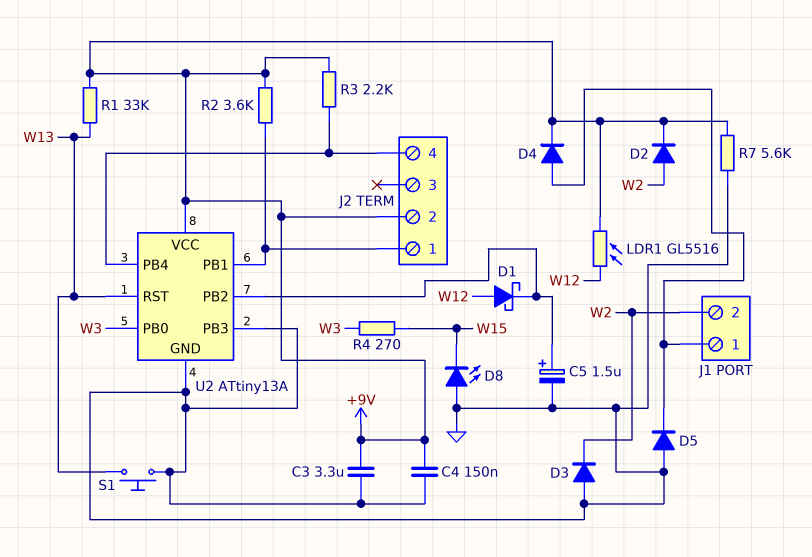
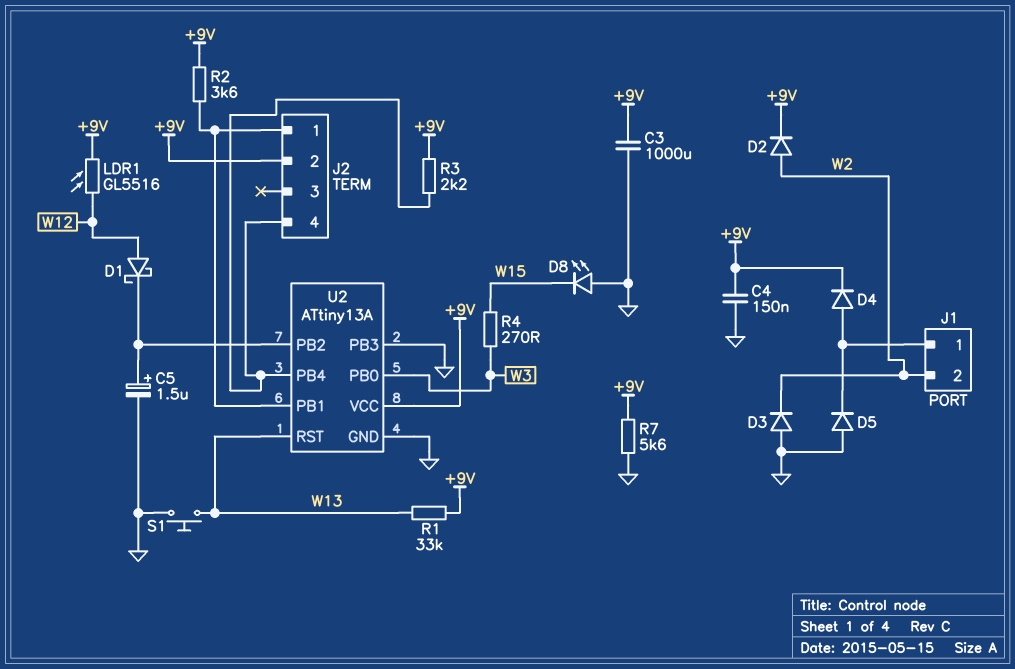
C3: 3.3uF (+9V, GND) -> 1000uF (+9V, GND)

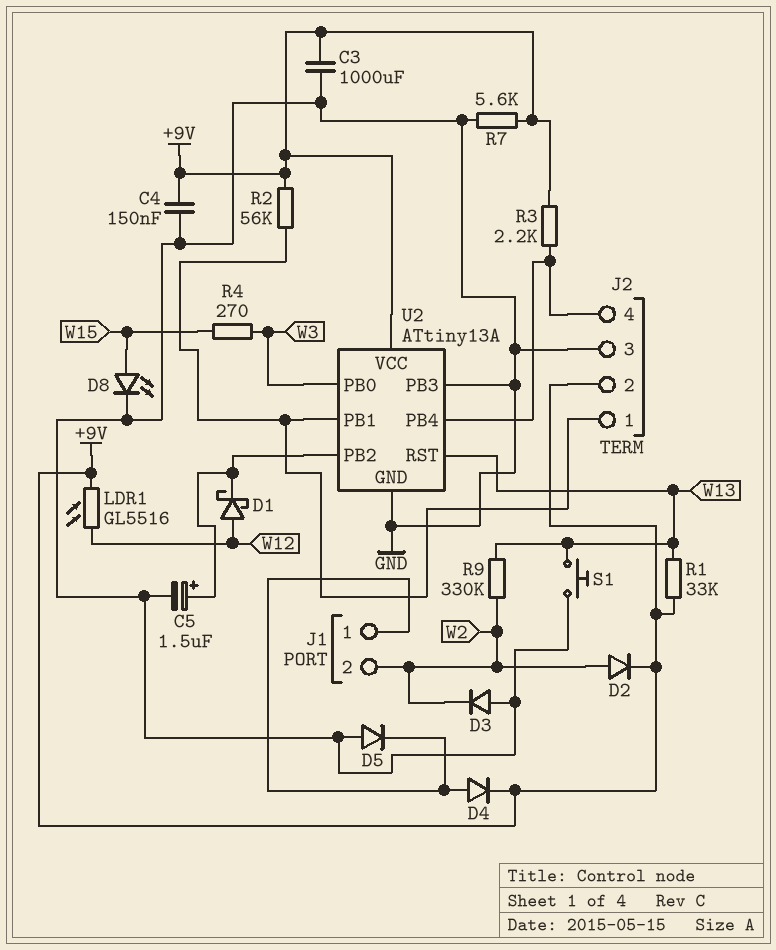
D8: LED (A GND, K W15) -> LED (A W15, K GND)
J2 pin 3: none -> GND
R2: 3.6k (+9V, J2/1) -> 56k (+9V, J2/1)
R9: none -> 330k (W2, W13)

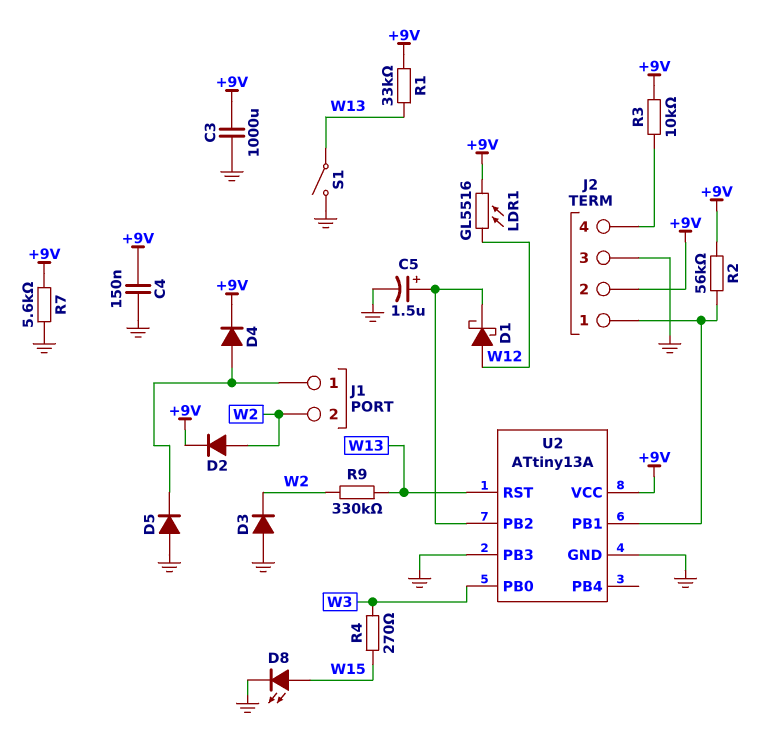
R3: 2.2k (+9V, J2/4) -> 10k (+9V, J2/4)
S1: button (GND, W13) -> switch (GND, W13)
U2 pin PB4: J2/4 -> none

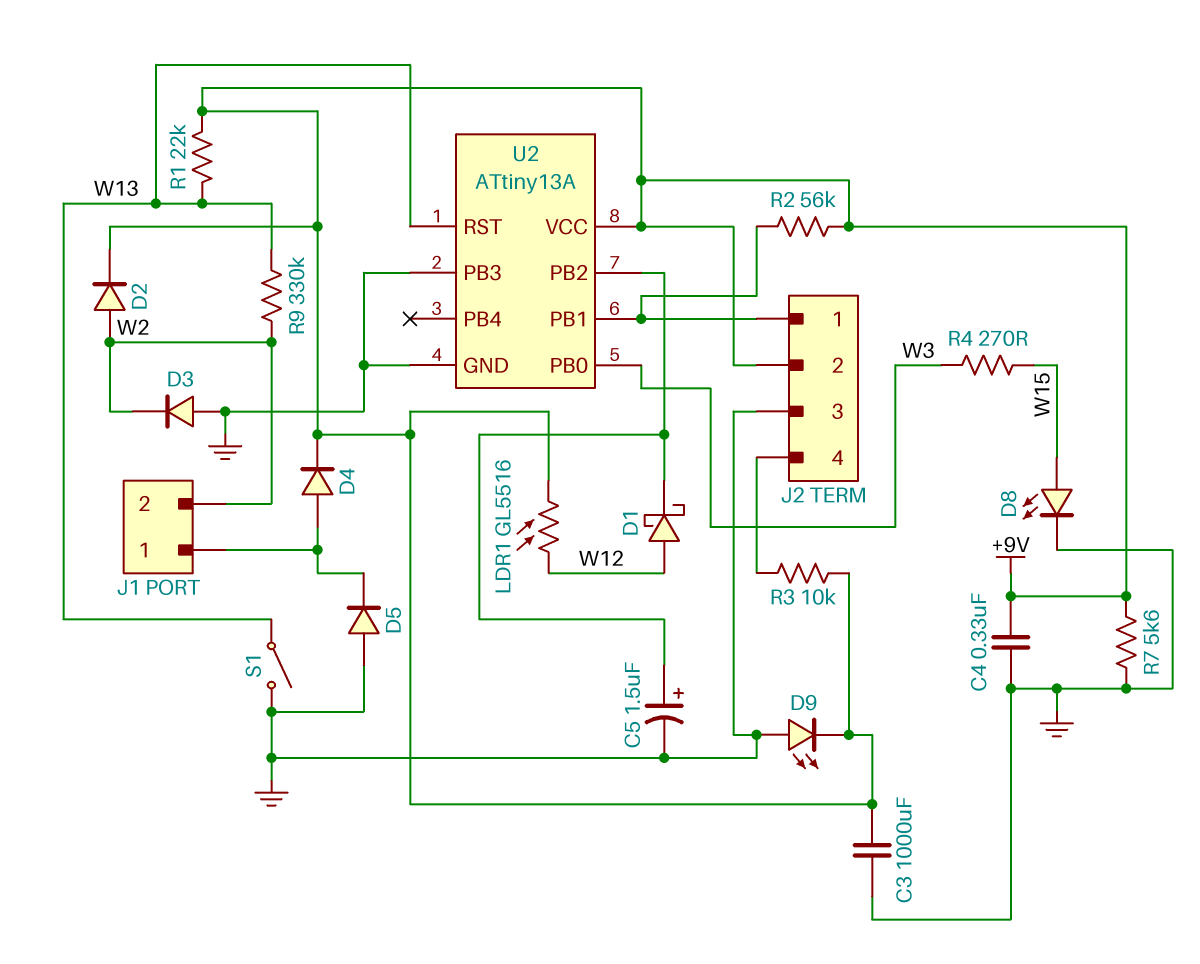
C4: 150nF (+9V, GND) -> 330nF (+9V, GND)
D9: none -> LED (A GND, K +9V)
R1: 33k (+9V, W13) -> 22k (+9V, W13)

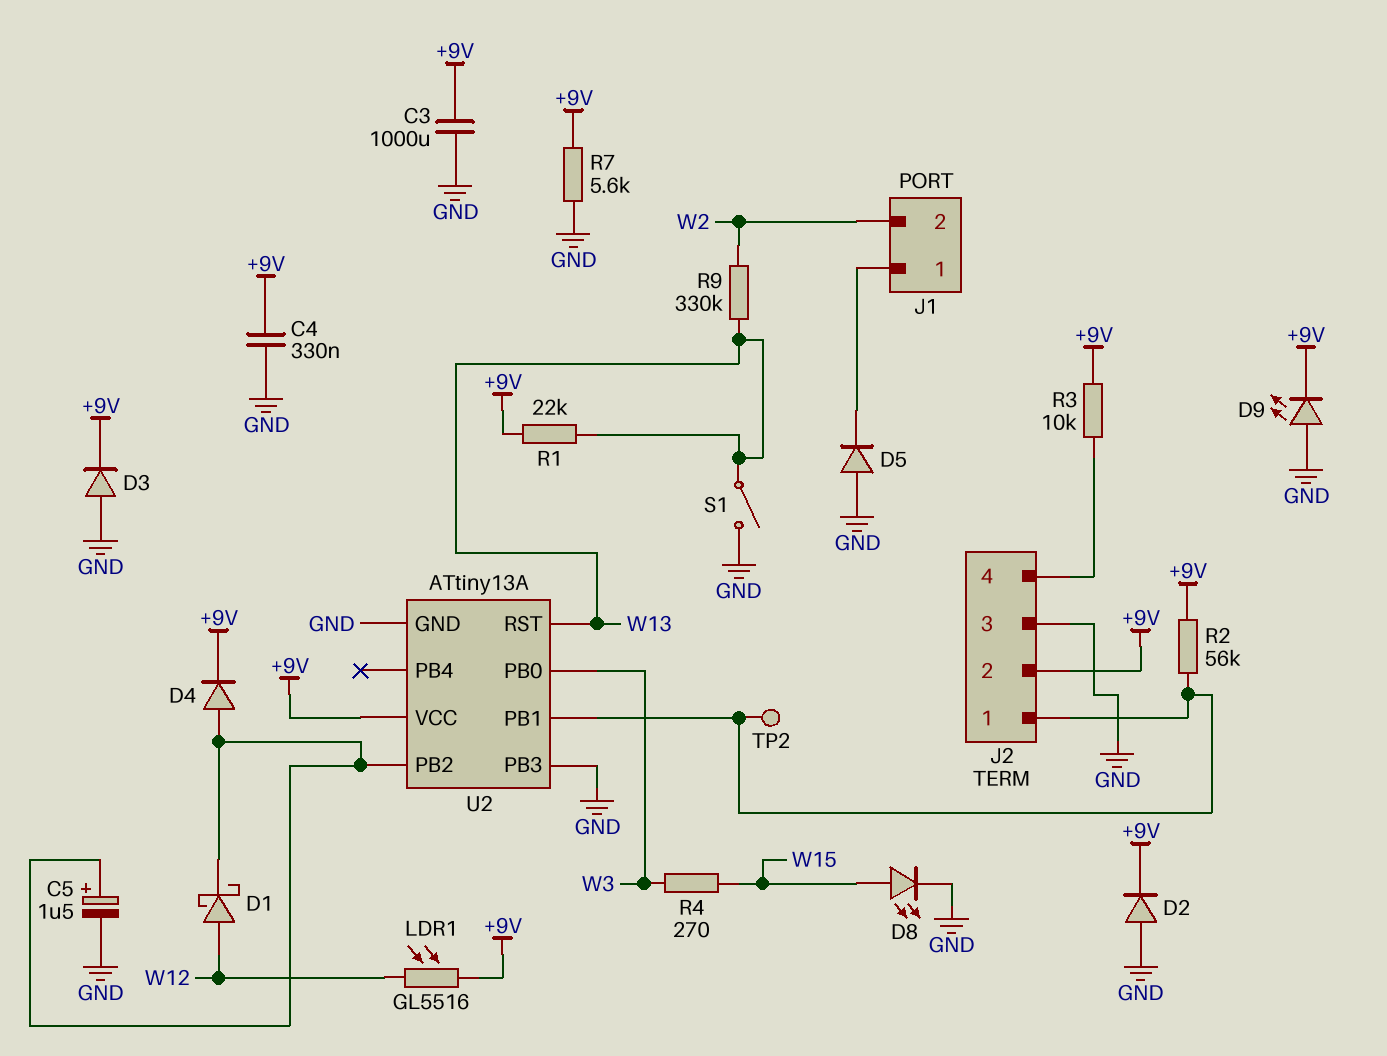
D2: diode (A W2, K +9V) -> diode (A GND, K +9V)
D3: diode (A GND, K W2) -> diode (A GND, K +9V)
D4: diode (A J1/1, K +9V) -> diode (A U2/PB2, K +9V)
TP2: none -> test point (J2/1)

